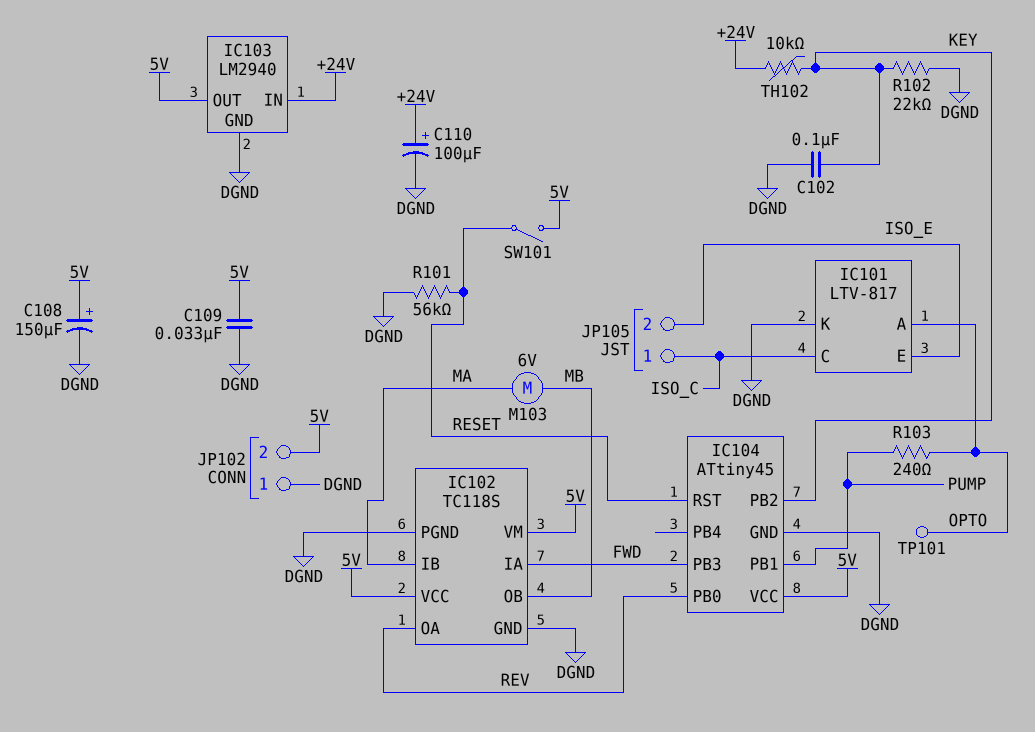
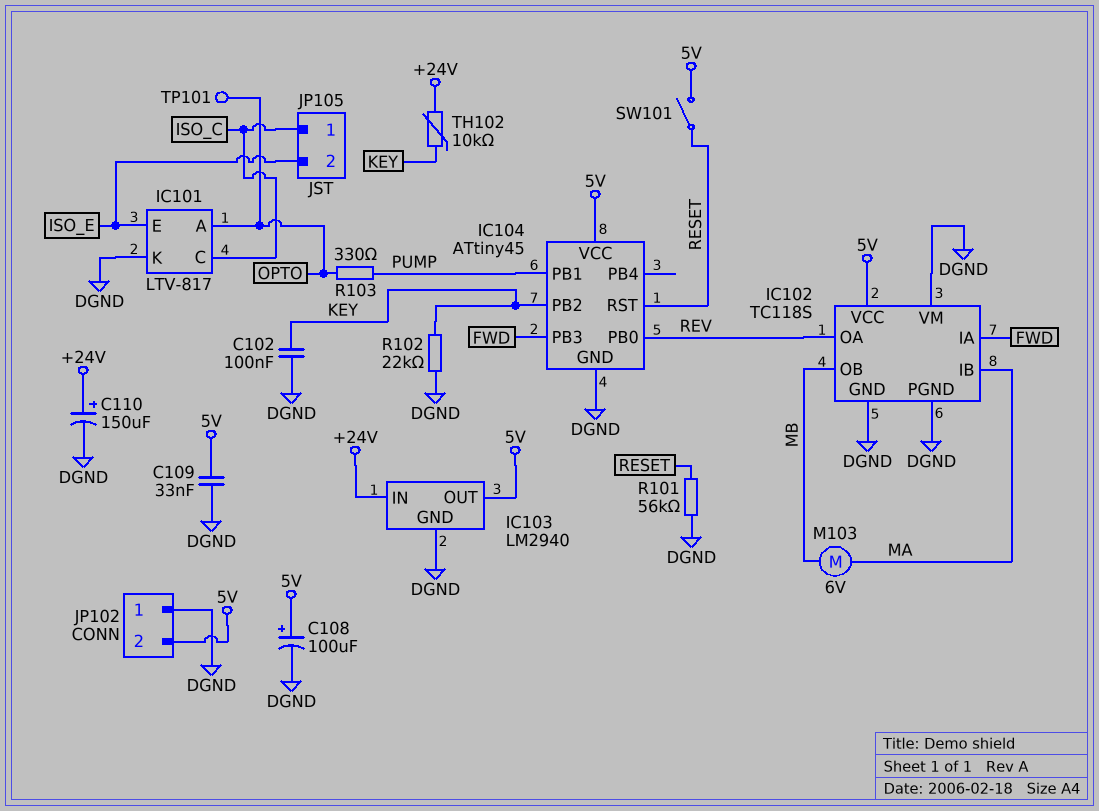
C108: 150uF (plus 5V, minus DGND) -> 100uF (plus 5V, minus DGND)
C110: 100uF (plus +24V, minus DGND) -> 150uF (plus +24V, minus DGND)
IC102 pin VM: 5V -> DGND
R103: 240 (OPTO, PUMP) -> 330 (OPTO, PUMP)

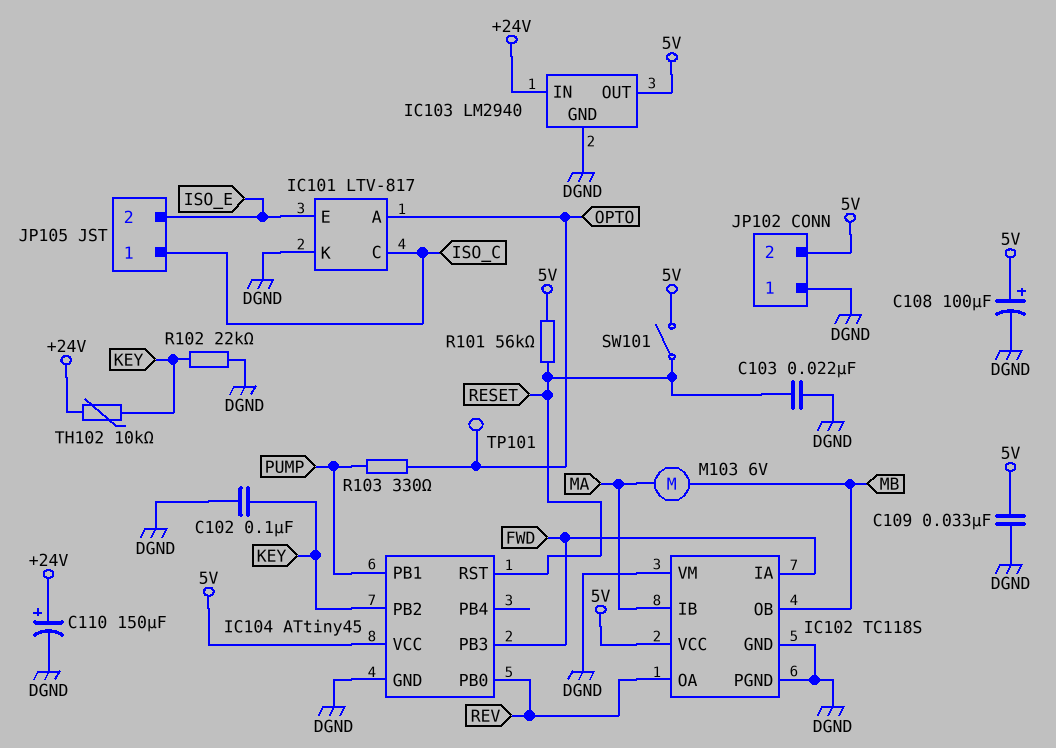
C103: none -> 22nF (DGND, RESET)
R101: 56k (DGND, RESET) -> 56k (5V, RESET)

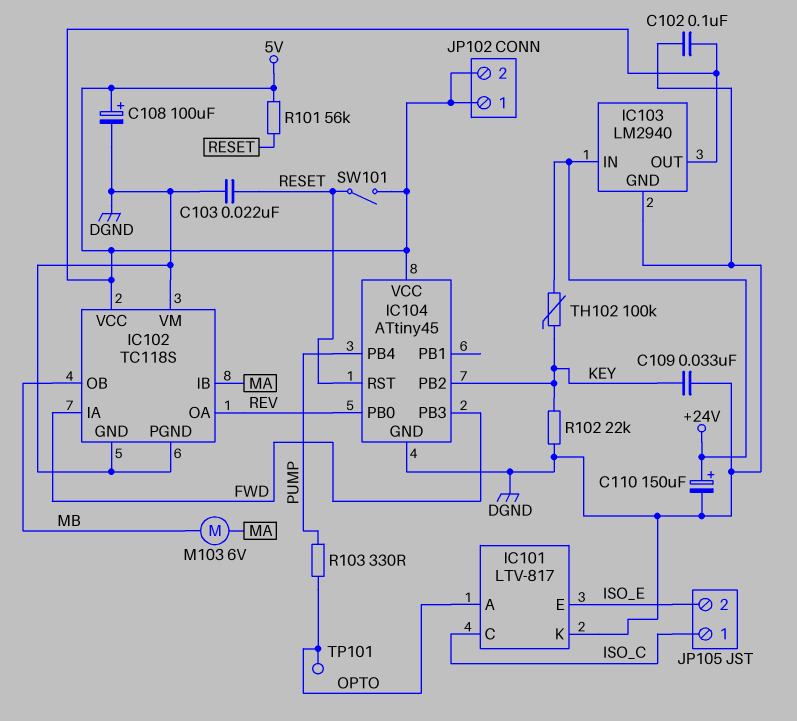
C102: 100nF (DGND, KEY) -> 100nF (5V, DGND)
C109: 33nF (5V, DGND) -> 33nF (DGND, KEY)
IC104 pin PB1: PUMP -> none
IC104 pin PB4: none -> PUMP
JP102 pin 1: DGND -> 5V
TH102: 10k (+24V, KEY) -> 100k (+24V, KEY)

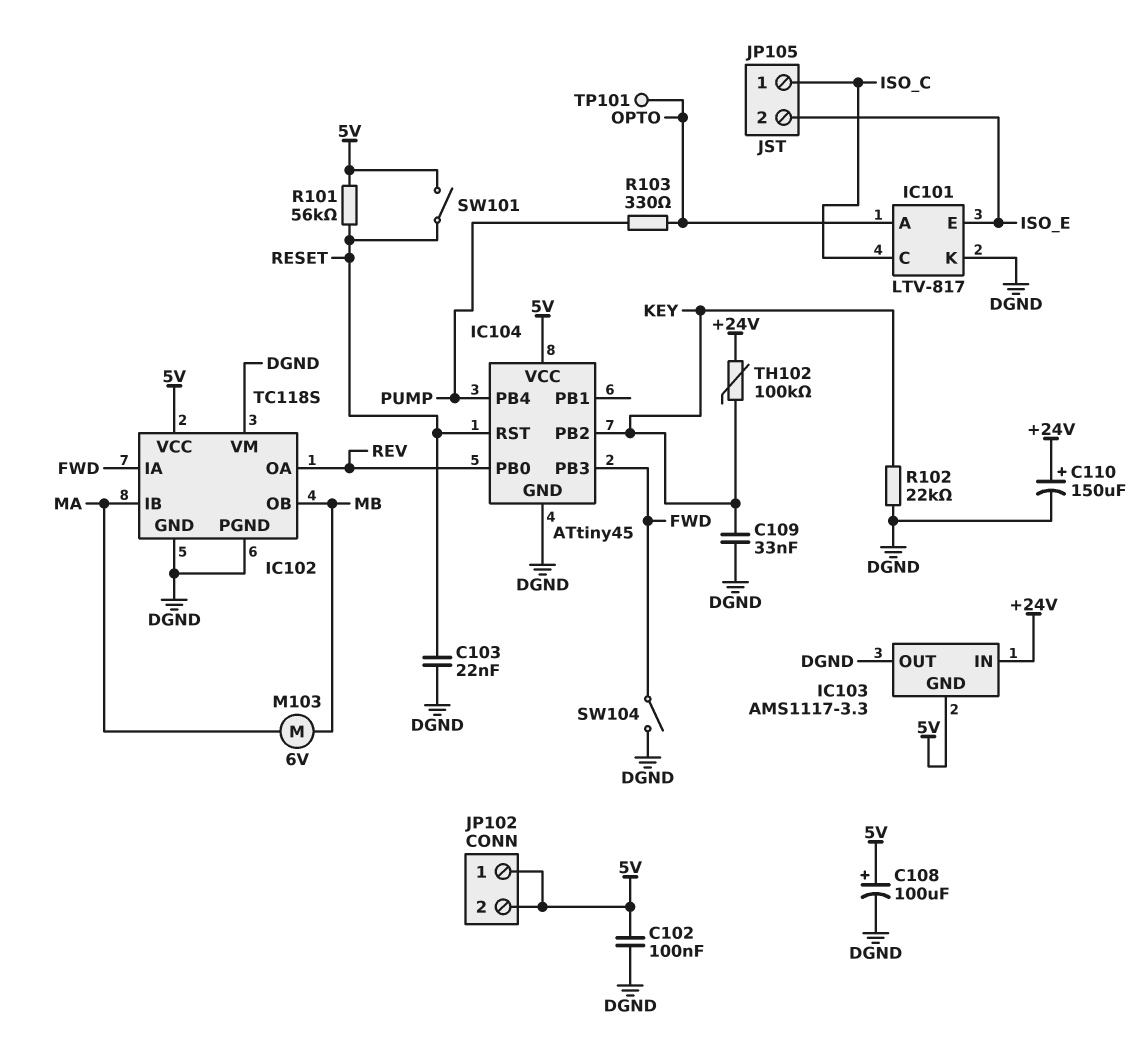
IC103: LM2940 -> AMS1117-3.3
IC103 pin GND: DGND -> 5V
IC103 pin OUT: 5V -> DGND
SW104: none -> switch (DGND, FWD)

